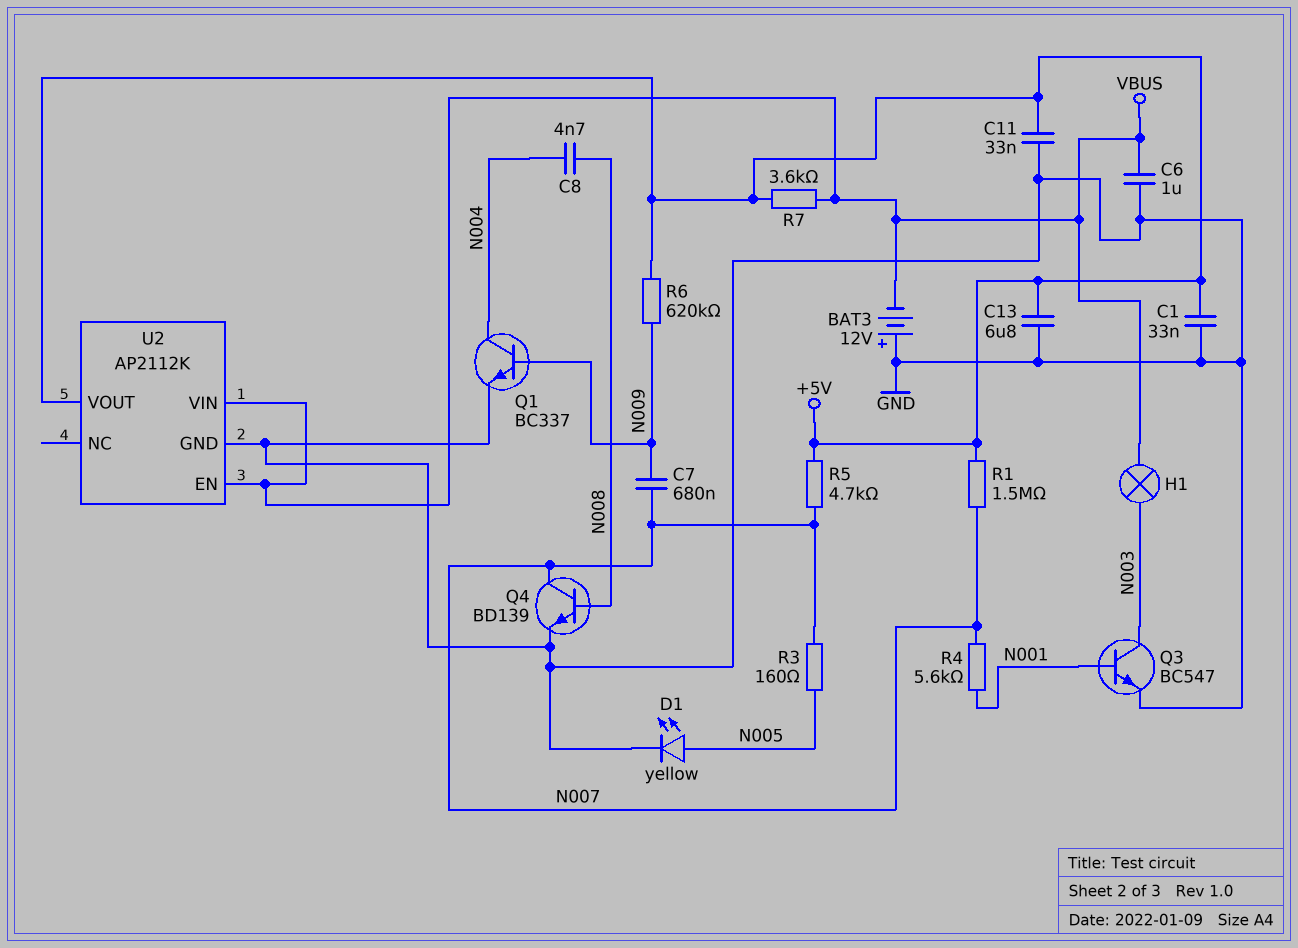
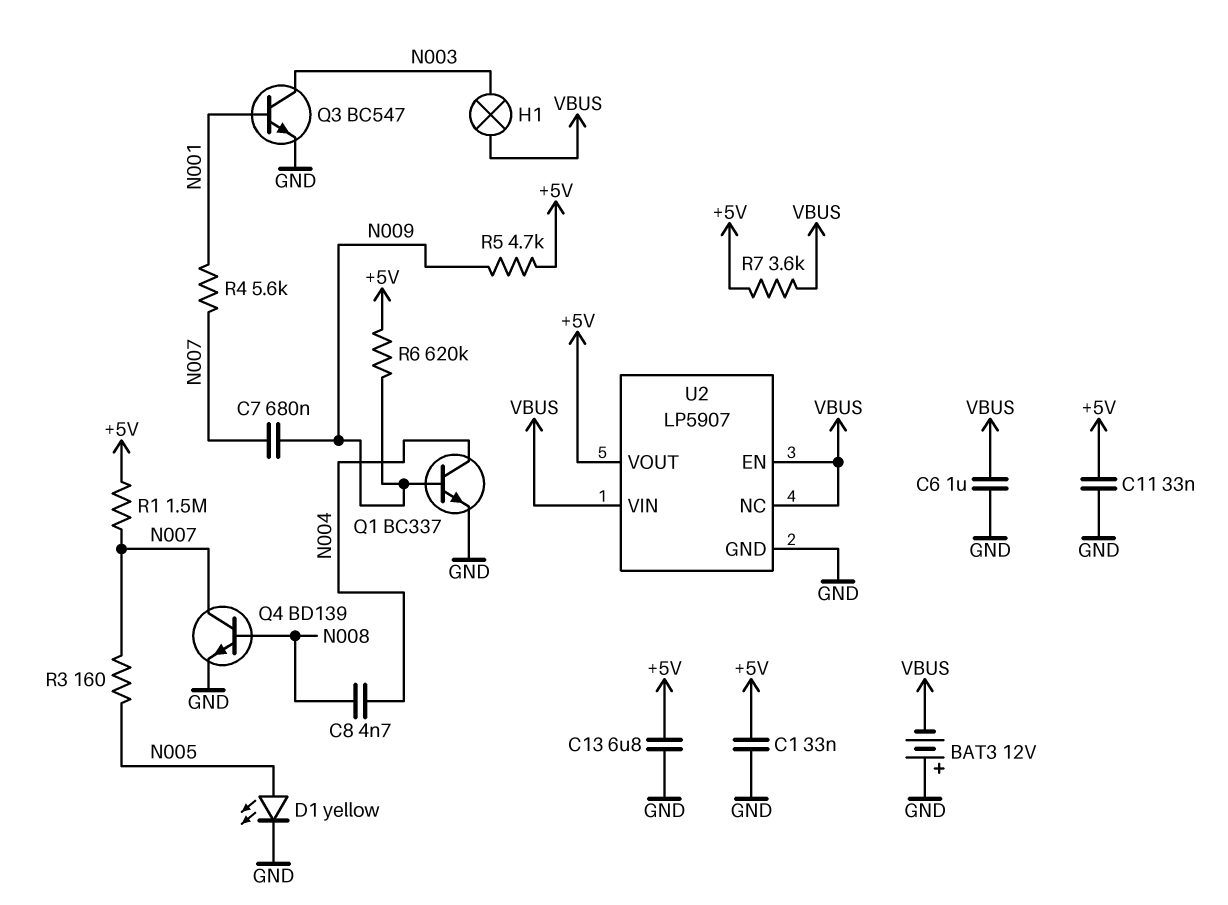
R5: 4.7k (+5V, N007) -> 4.7k (+5V, N009)
U2: AP2112K -> LP5907
U2 pin NC: none -> VBUS

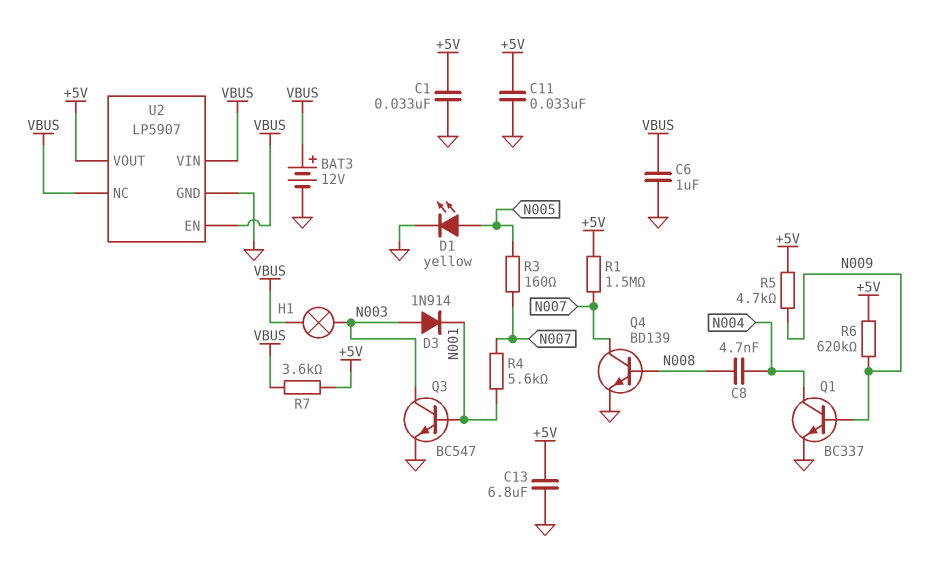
BAT3: 12V (plus GND, minus VBUS) -> 12V (plus VBUS, minus GND)
C7: 680nF (N007, N009) -> none
D3: none -> diode 1N914 (A N003, K N001)

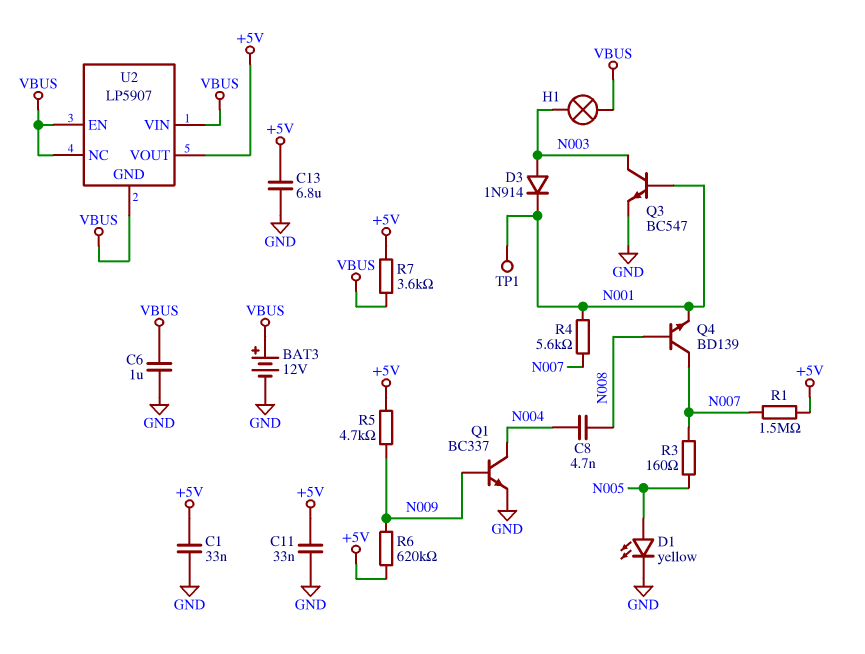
Q4: NPN BD139 (B N008, C N007, E GND) -> NPN BD139 (B N008, C N007, E N001)
TP1: none -> test point (N001)
U2 pin GND: GND -> VBUS

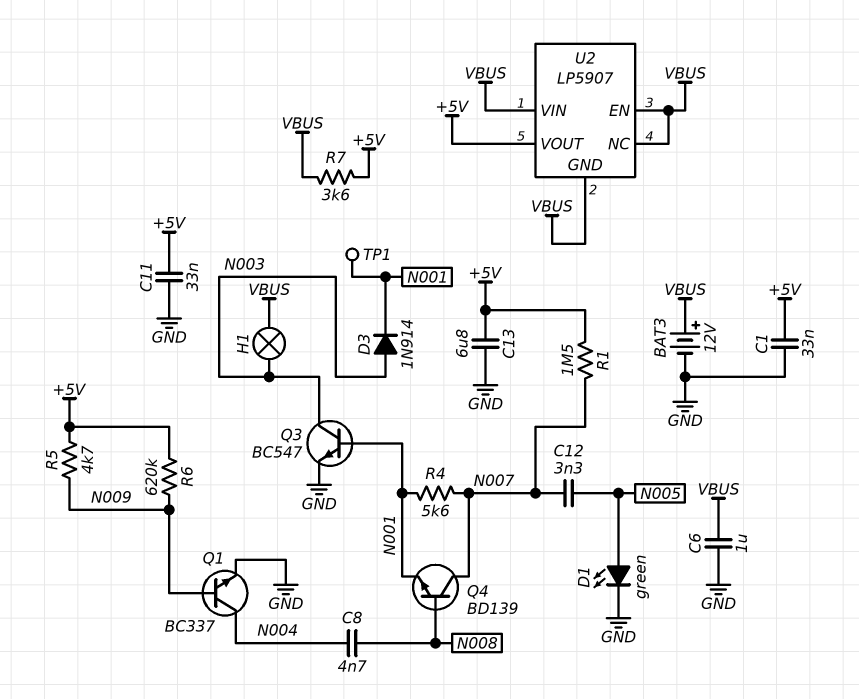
C12: none -> 3.3nF (N005, N007)
D1: LED yellow (A N005, K GND) -> LED green (A N005, K GND)
R3: 160 (N005, N007) -> none

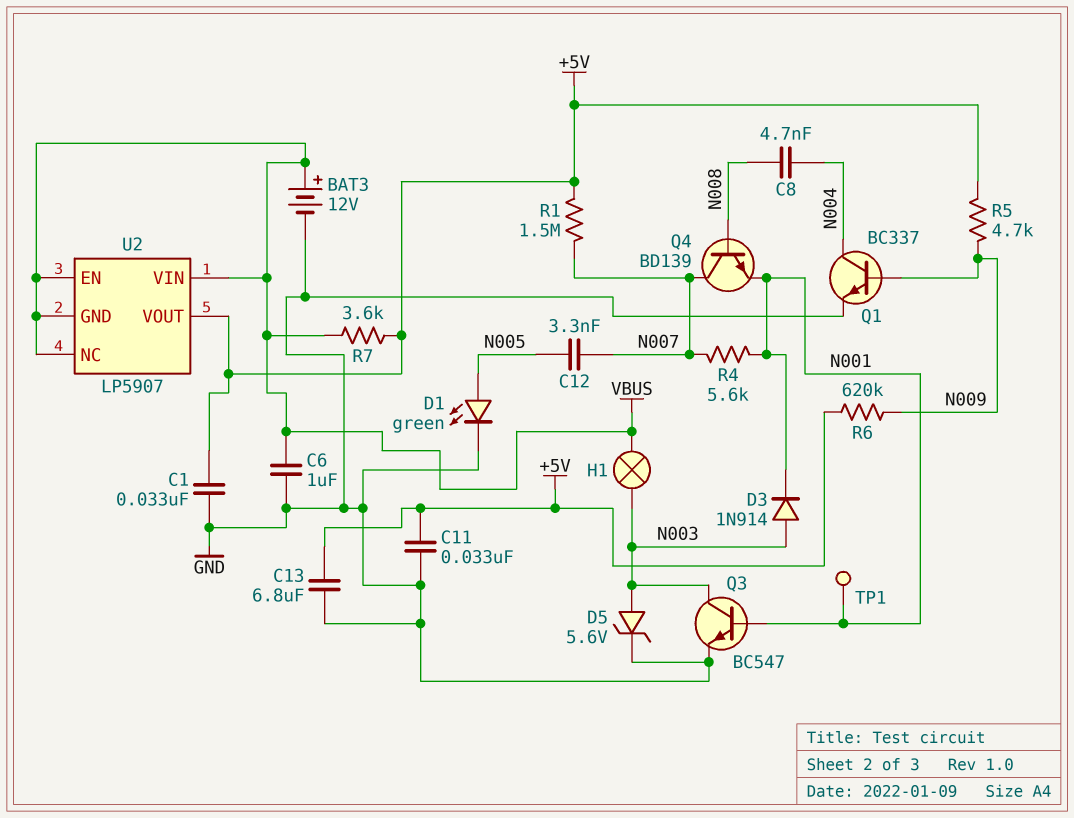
D5: none -> zener 5.6V (A N003, K GND)

